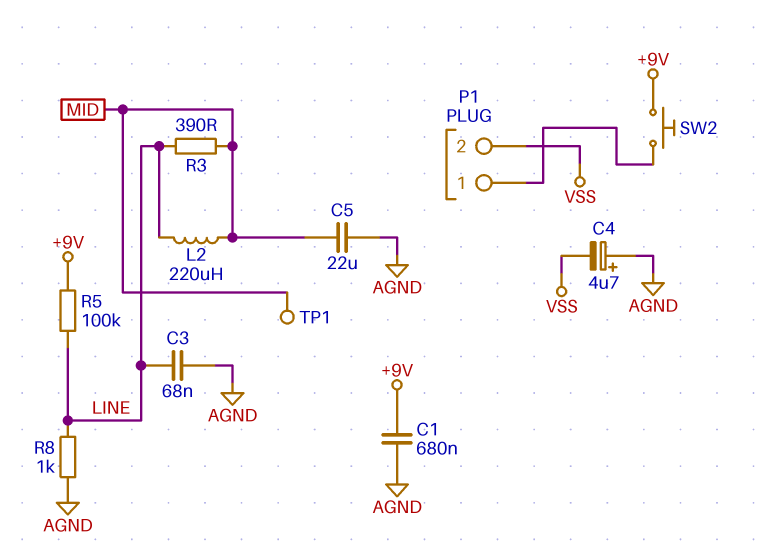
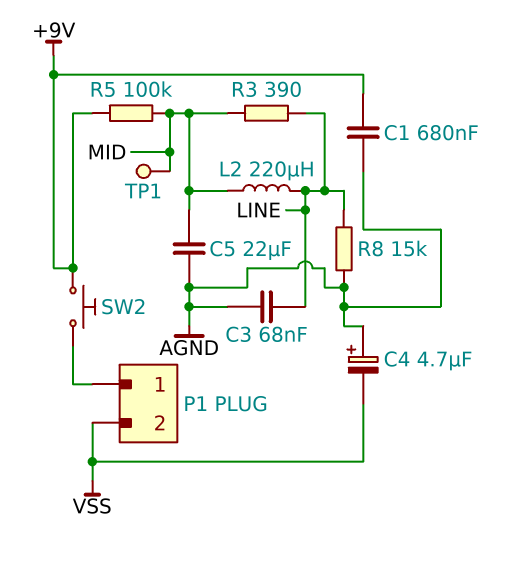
R5: 100k (+9V, LINE) -> 100k (+9V, MID)
R8: 1k (AGND, LINE) -> 15k (AGND, LINE)

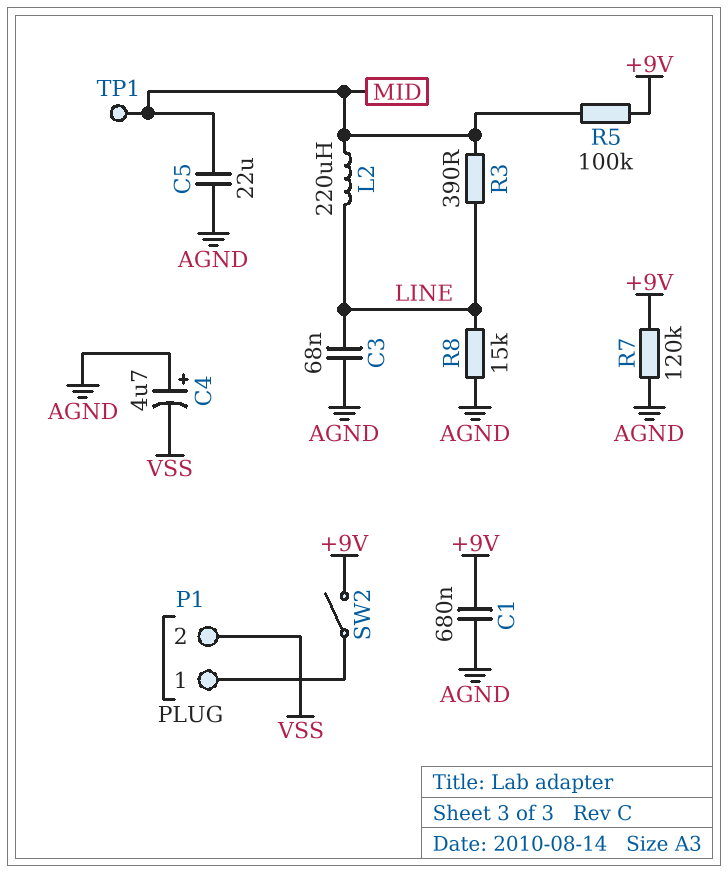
R7: none -> 120k (+9V, AGND)
SW2: button (+9V, P1/1) -> switch (+9V, P1/1)

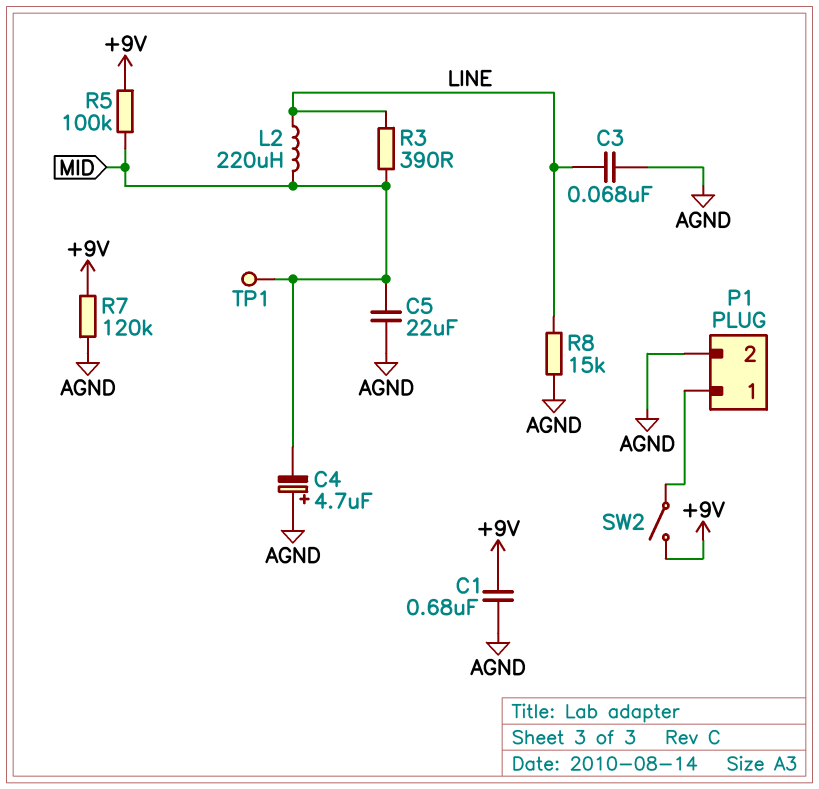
C4: 4.7uF (plus AGND, minus VSS) -> 4.7uF (plus AGND, minus MID)
P1 pin 2: VSS -> AGND

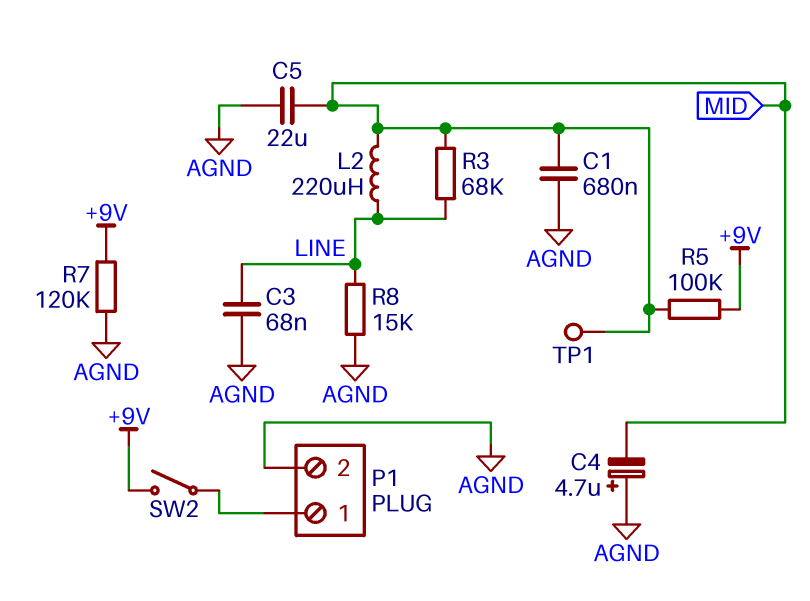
C1: 680nF (+9V, AGND) -> 680nF (AGND, MID)
R3: 390 (LINE, MID) -> 68k (LINE, MID)

